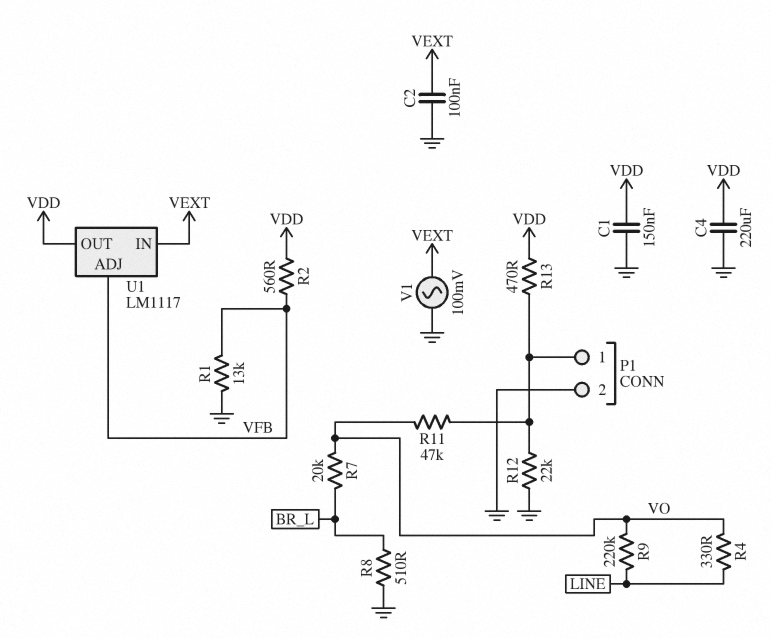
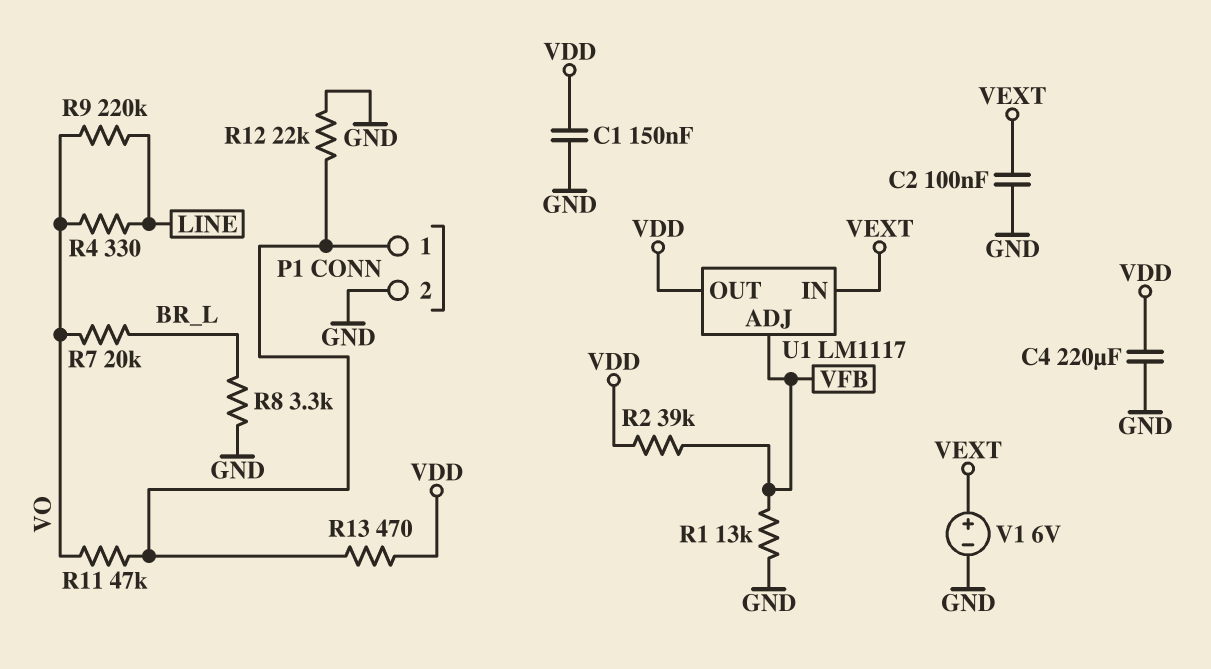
R2: 560 (VDD, VFB) -> 39k (VDD, VFB)
R8: 510 (BR_L, GND) -> 3.3k (BR_L, GND)
V1: AC 100mV (GND, VEXT) -> 6V (plus VEXT, minus GND)

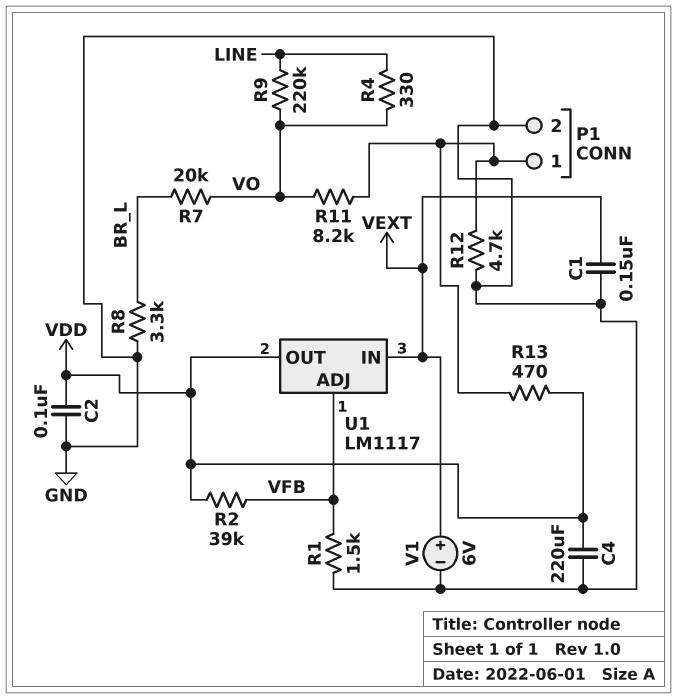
C1: 150nF (GND, VDD) -> 150nF (GND, VEXT)
C2: 100nF (GND, VEXT) -> 100nF (GND, VDD)
R1: 13k (GND, VFB) -> 1.5k (GND, VFB)
R11: 47k (P1/1, VO) -> 8.2k (P1/1, VO)
R12: 22k (GND, P1/1) -> 4.7k (GND, P1/1)

